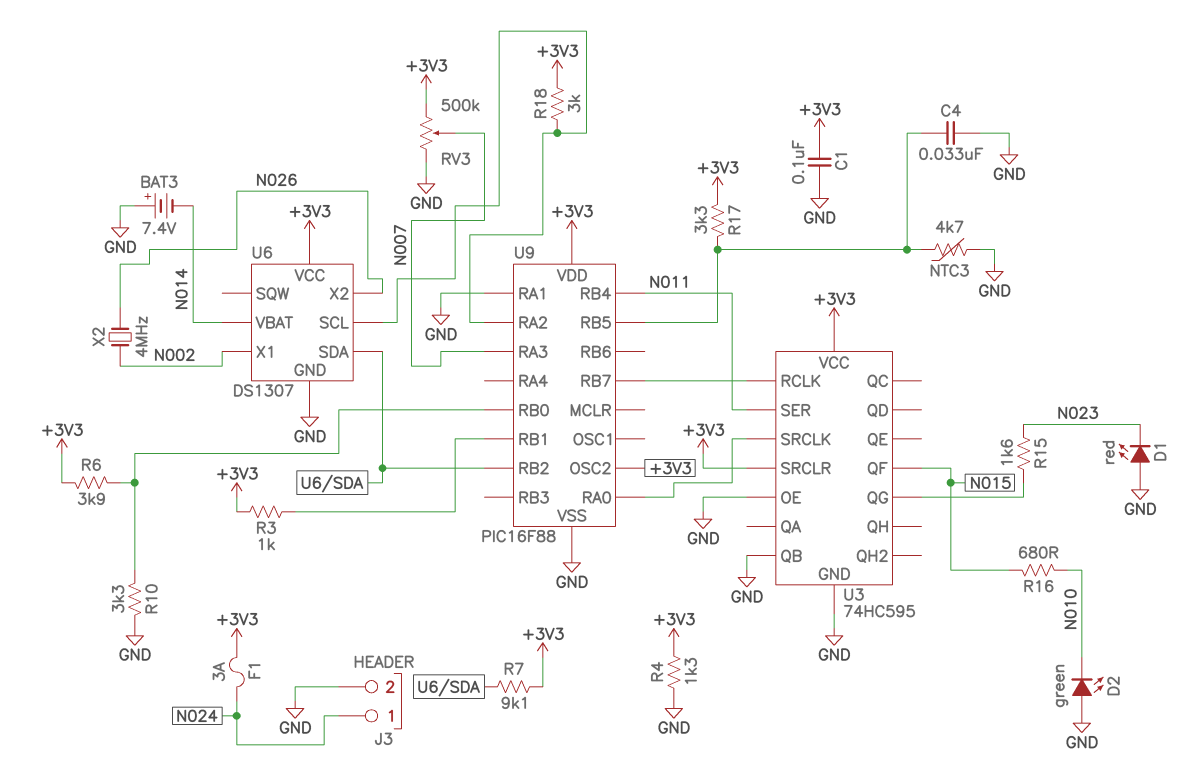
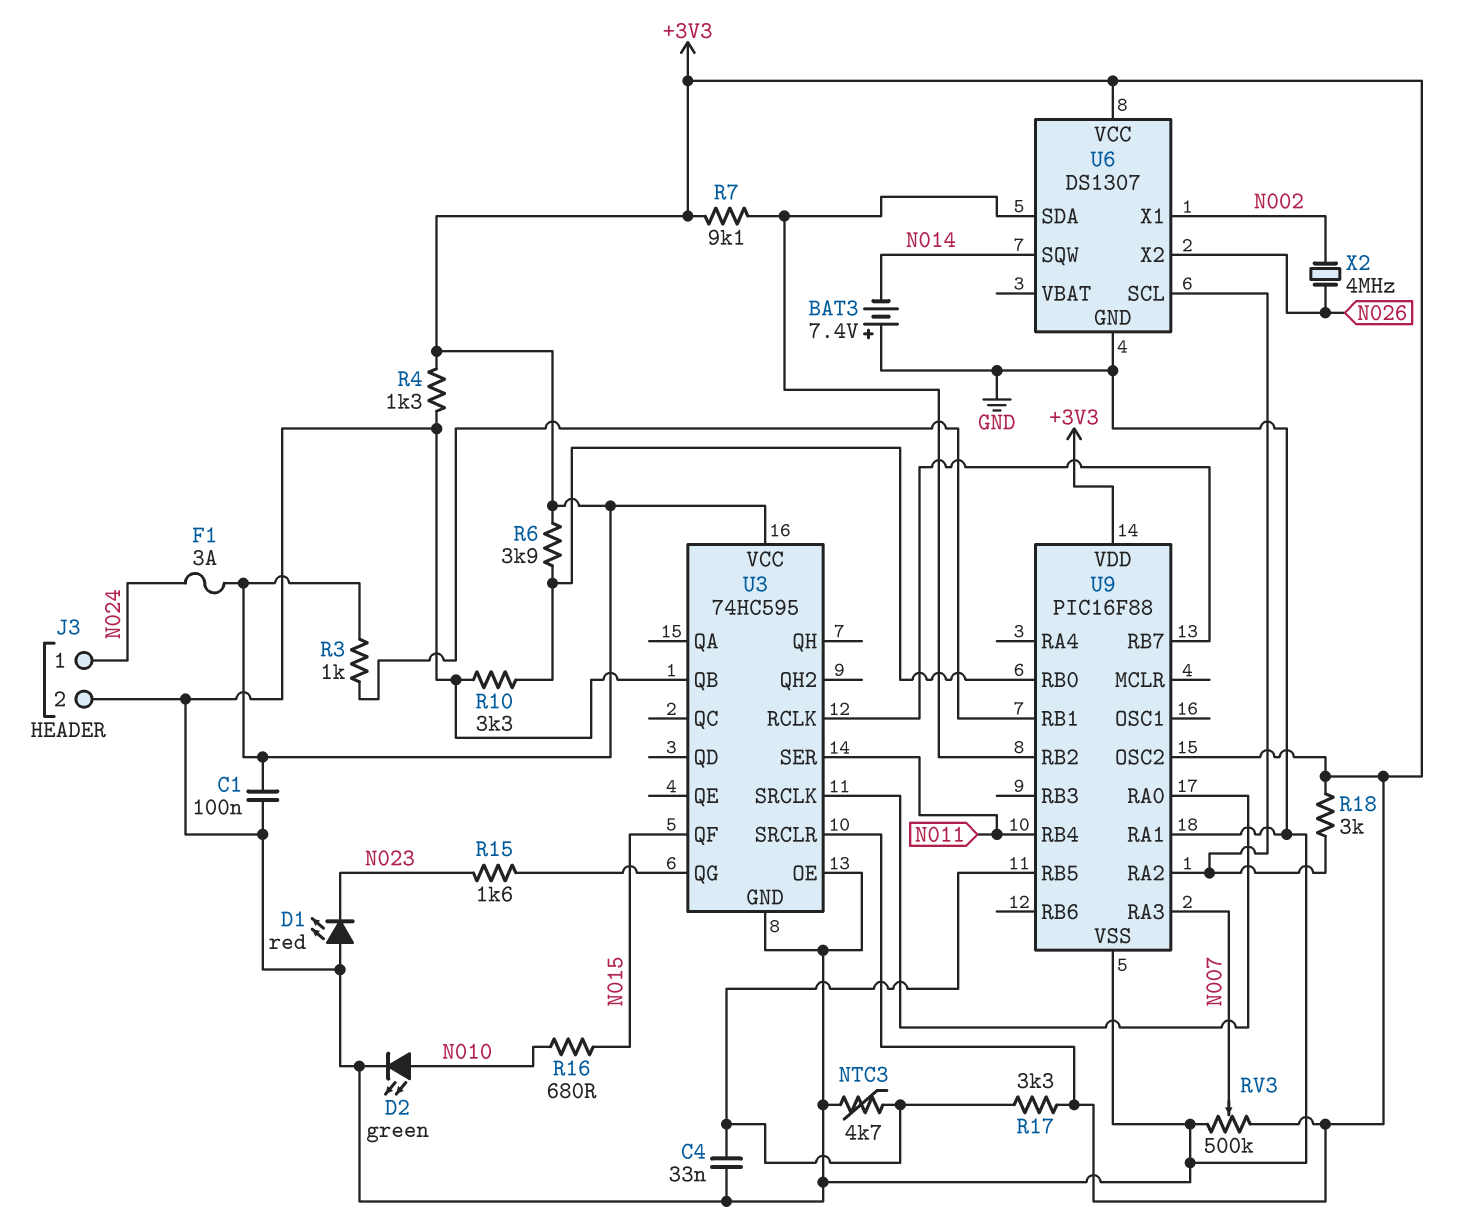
D2: LED green (A GND, K N010) -> LED green (A N010, K GND)
U6 pin SQW: none -> N014
U6 pin VBAT: N014 -> none

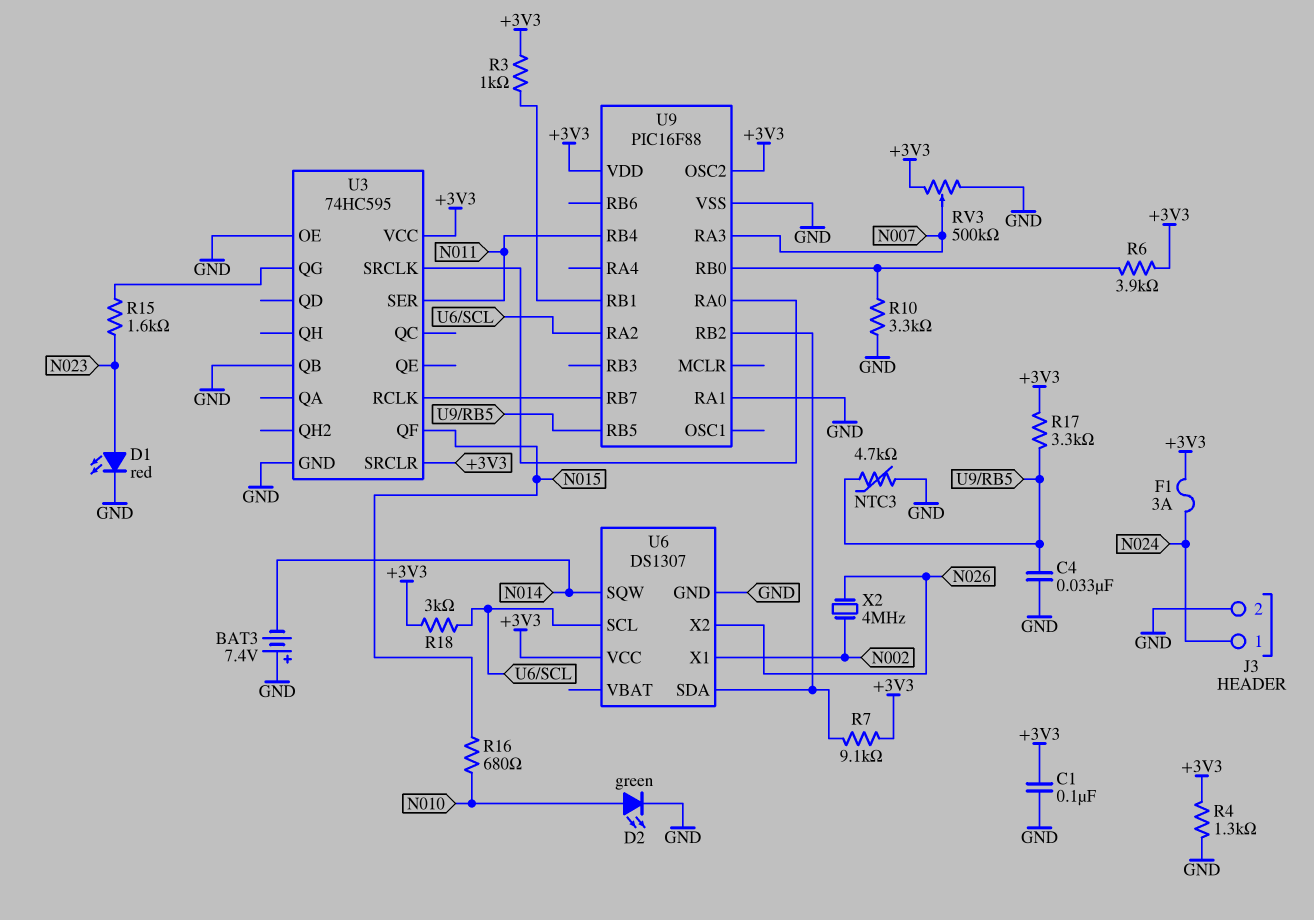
D1: LED red (A GND, K N023) -> LED red (A N023, K GND)

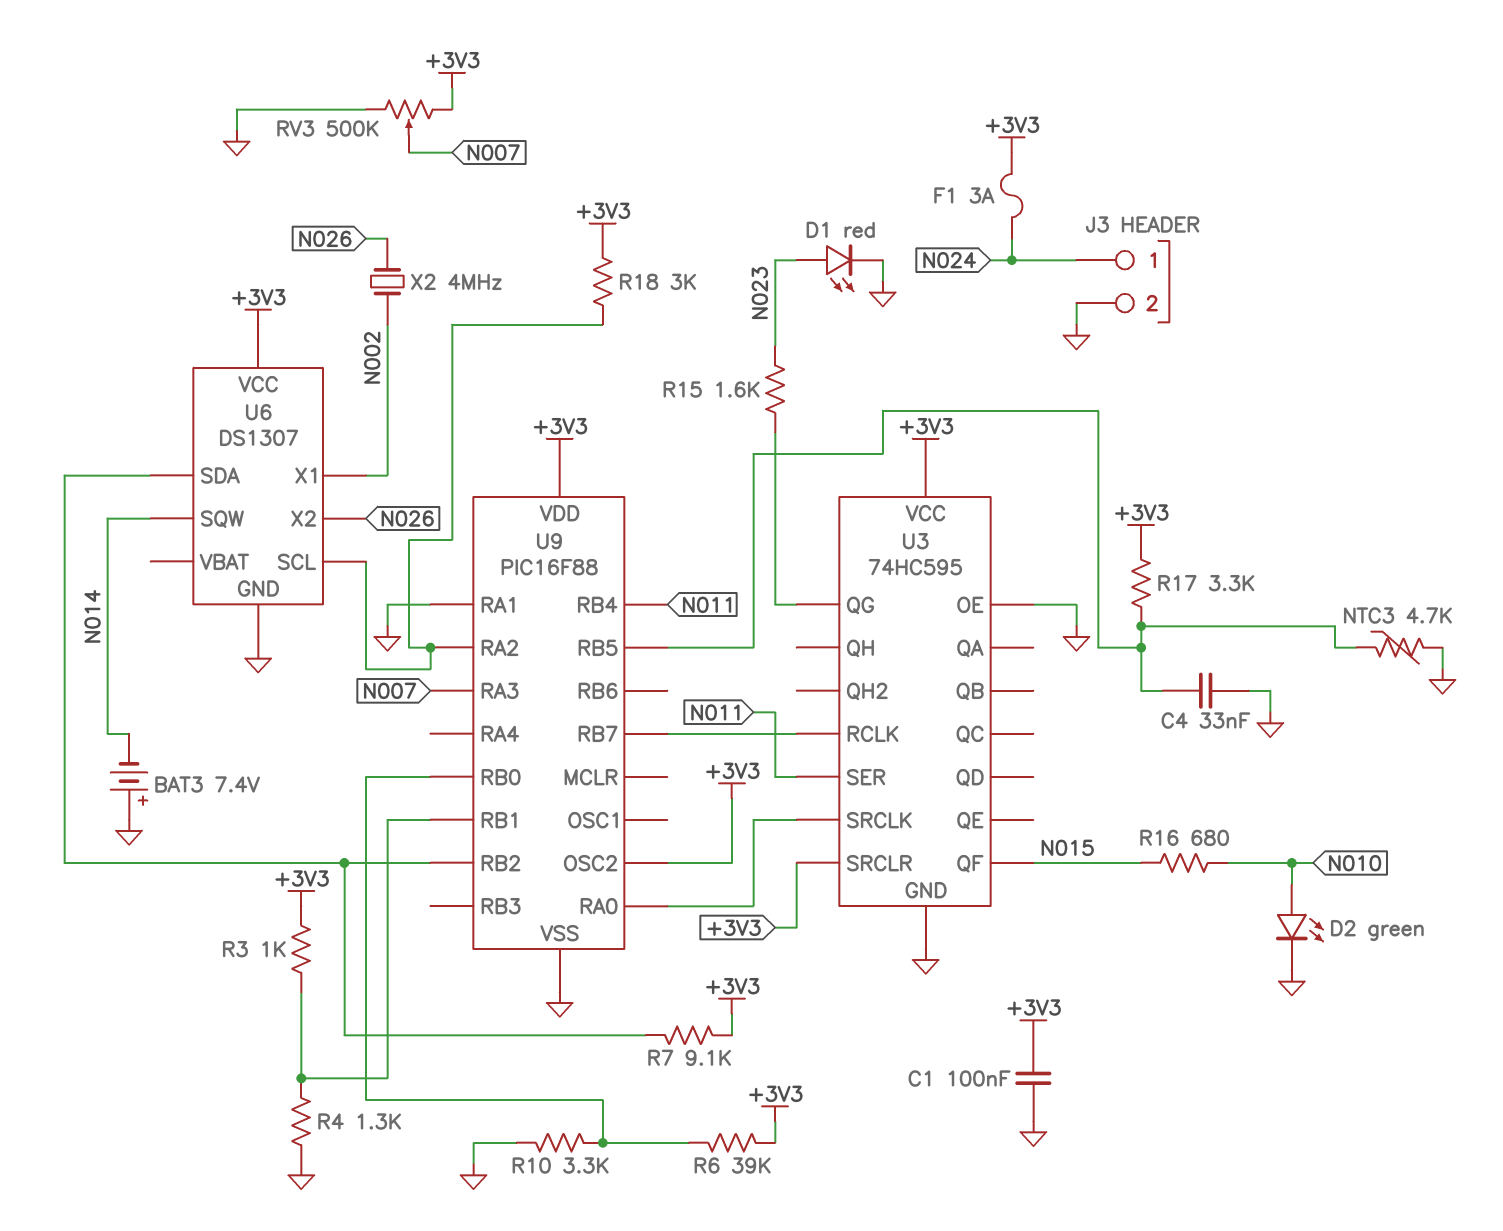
R4: 1.3k (+3V3, GND) -> 1.3k (GND, U9/RB1)
R6: 3.9k (+3V3, U9/RB0) -> 39k (+3V3, U9/RB0)
U3 pin QB: GND -> none

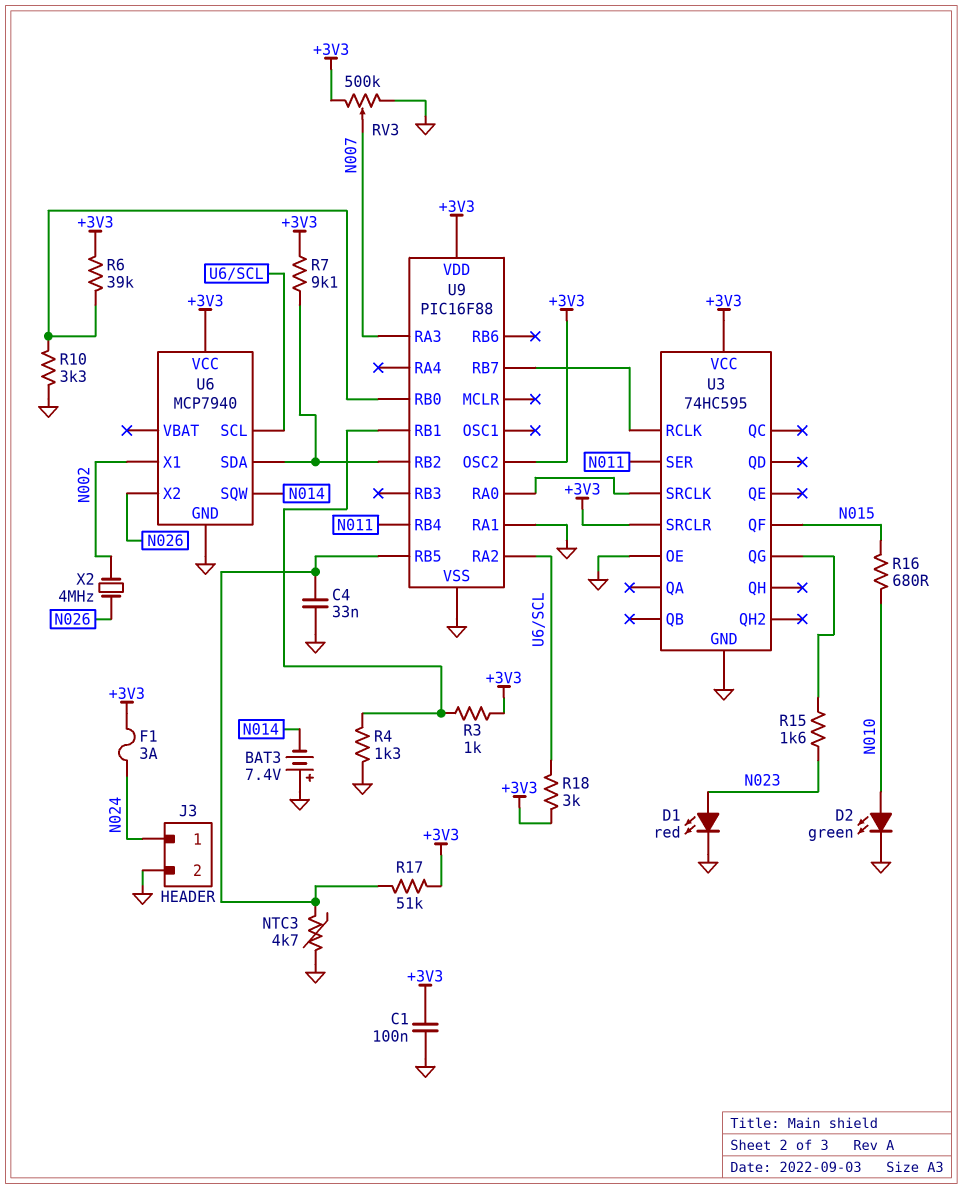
R17: 3.3k (+3V3, U9/RB5) -> 51k (+3V3, U9/RB5)
U6: DS1307 -> MCP7940

